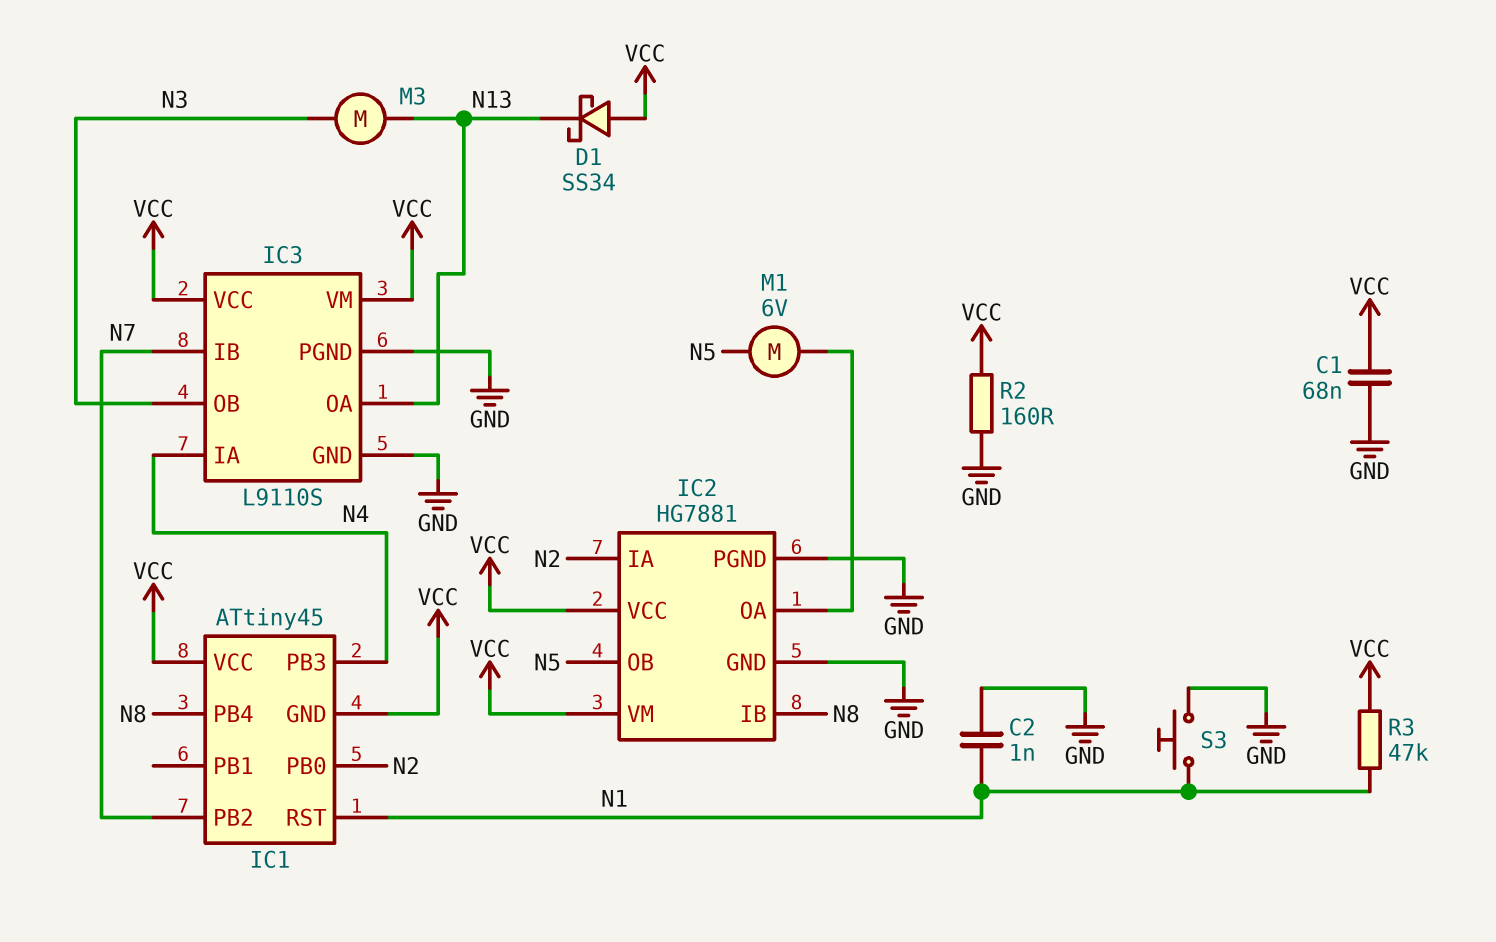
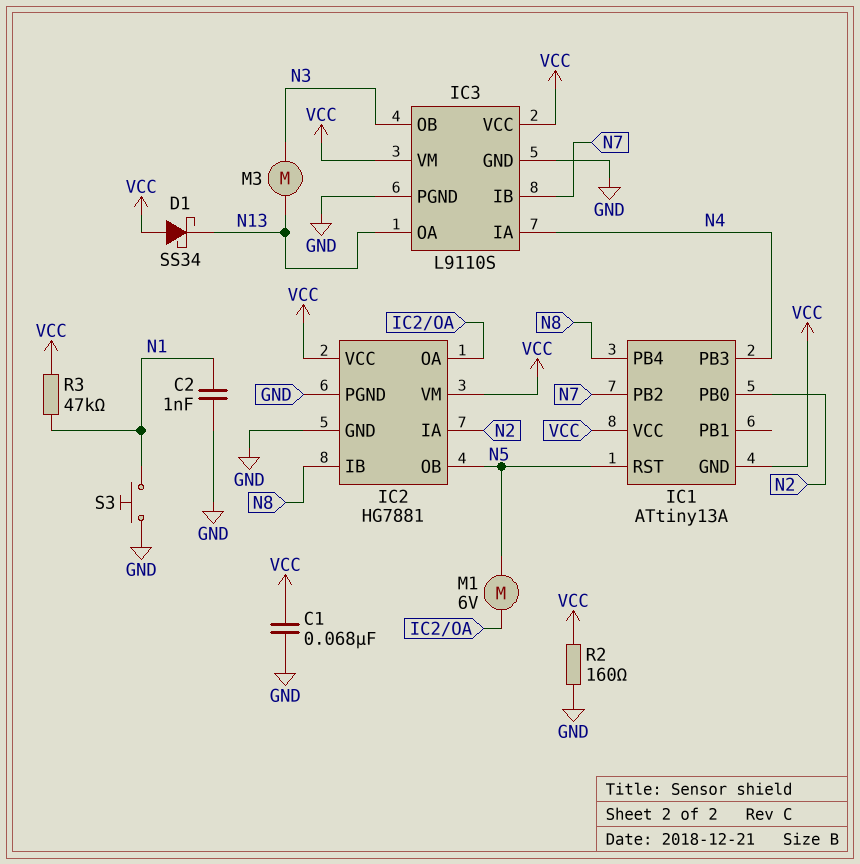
IC1: ATtiny45 -> ATtiny13A
IC1 pin RST: N1 -> N5

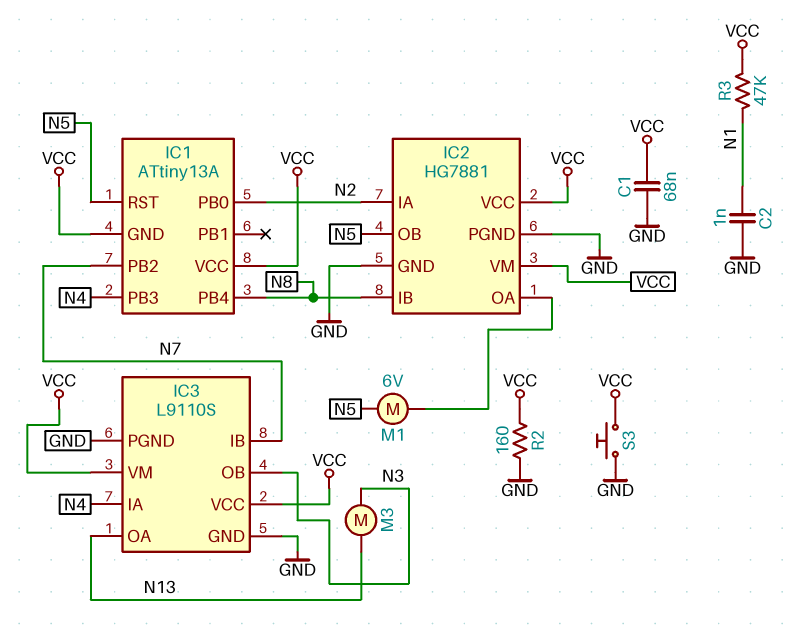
D1: schottky SS34 (A VCC, K N13) -> none
S3: button (GND, N1) -> button (GND, VCC)

